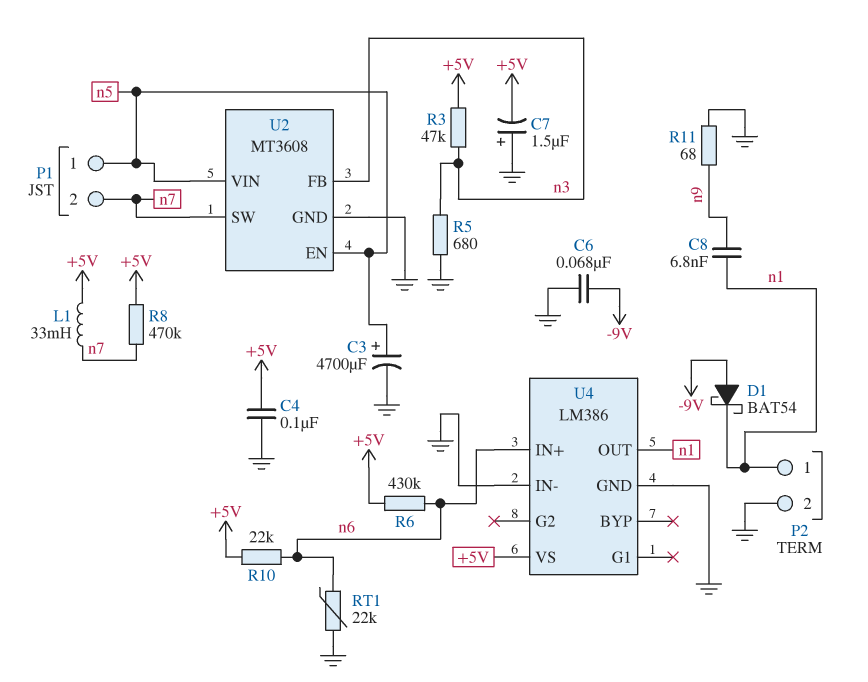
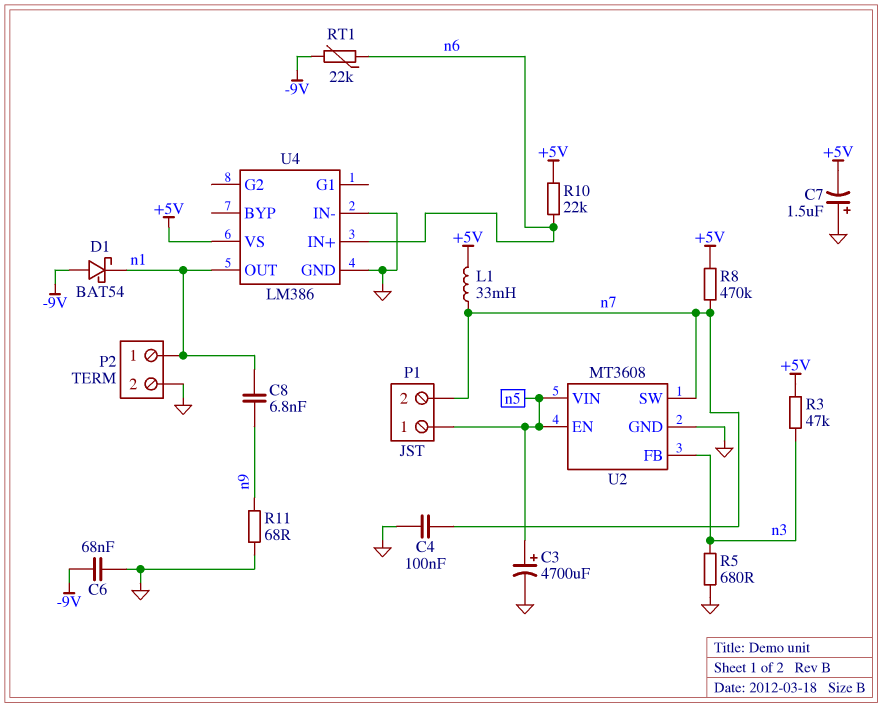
C4: 100nF (+5V, GND) -> 100nF (GND, n7)
R6: 430k (+5V, n6) -> none
RT1: 22k (GND, n6) -> 22k (-9V, n6)

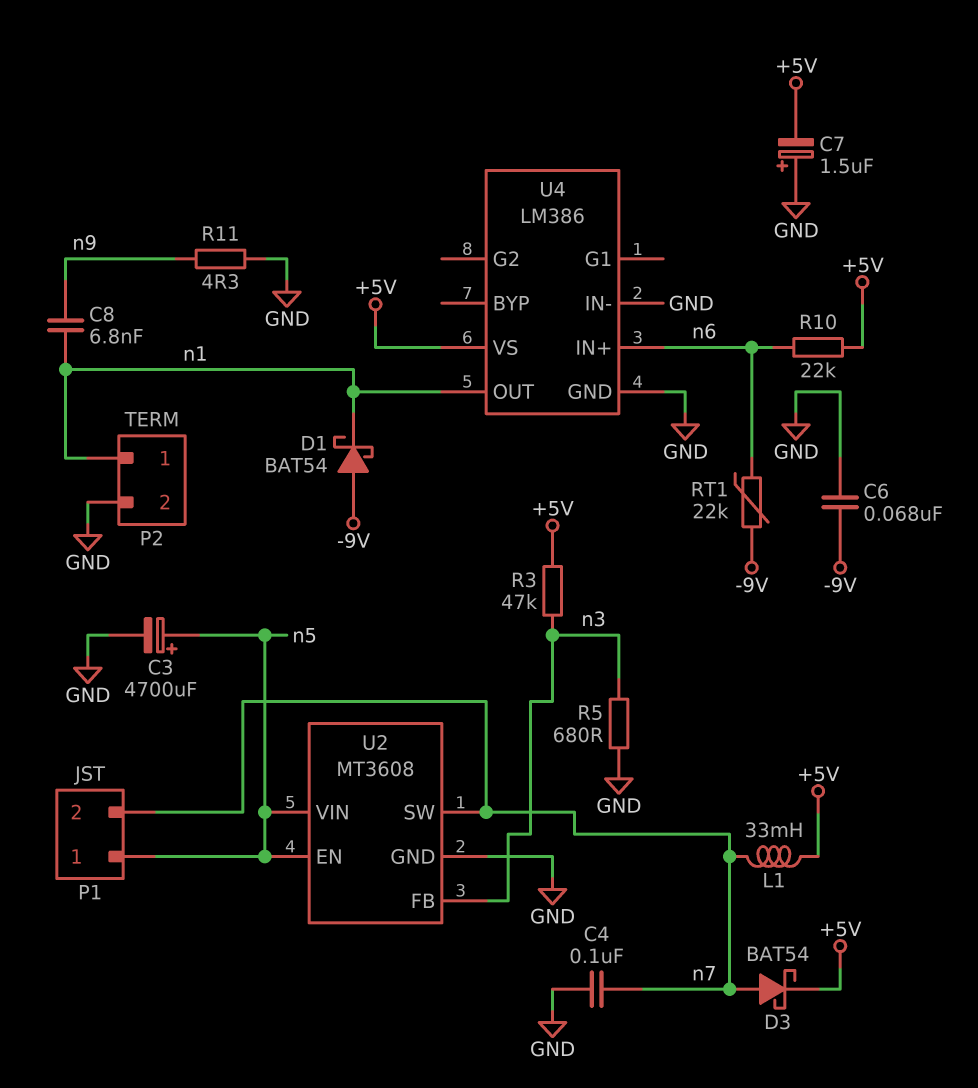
D3: none -> schottky BAT54 (A n7, K +5V)
R8: 470k (+5V, n7) -> none
R11: 68 (GND, n9) -> 4.3 (GND, n9)

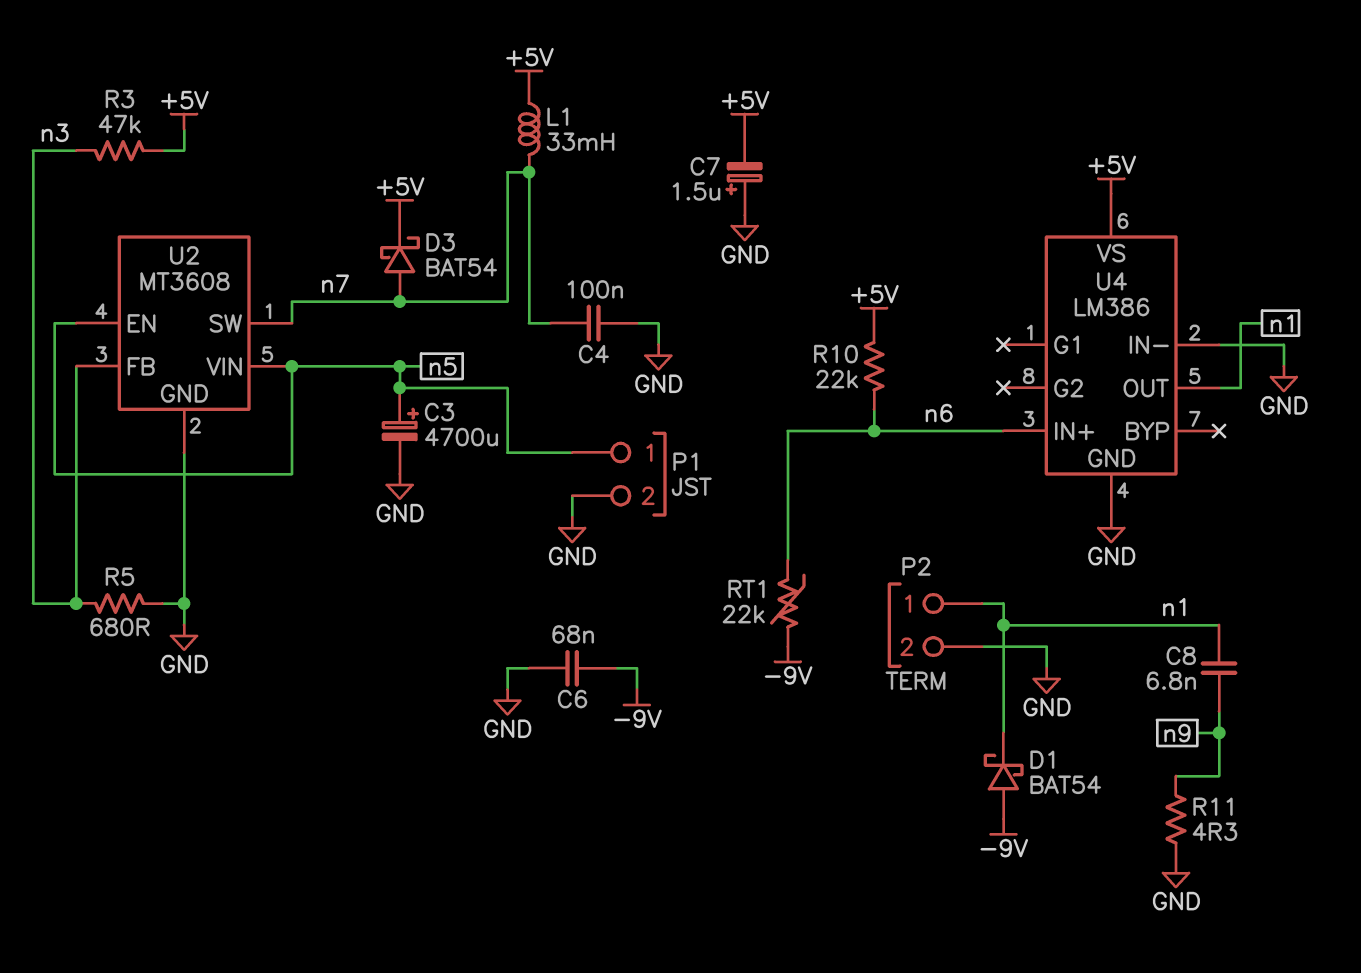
P1 pin 2: n7 -> GND

